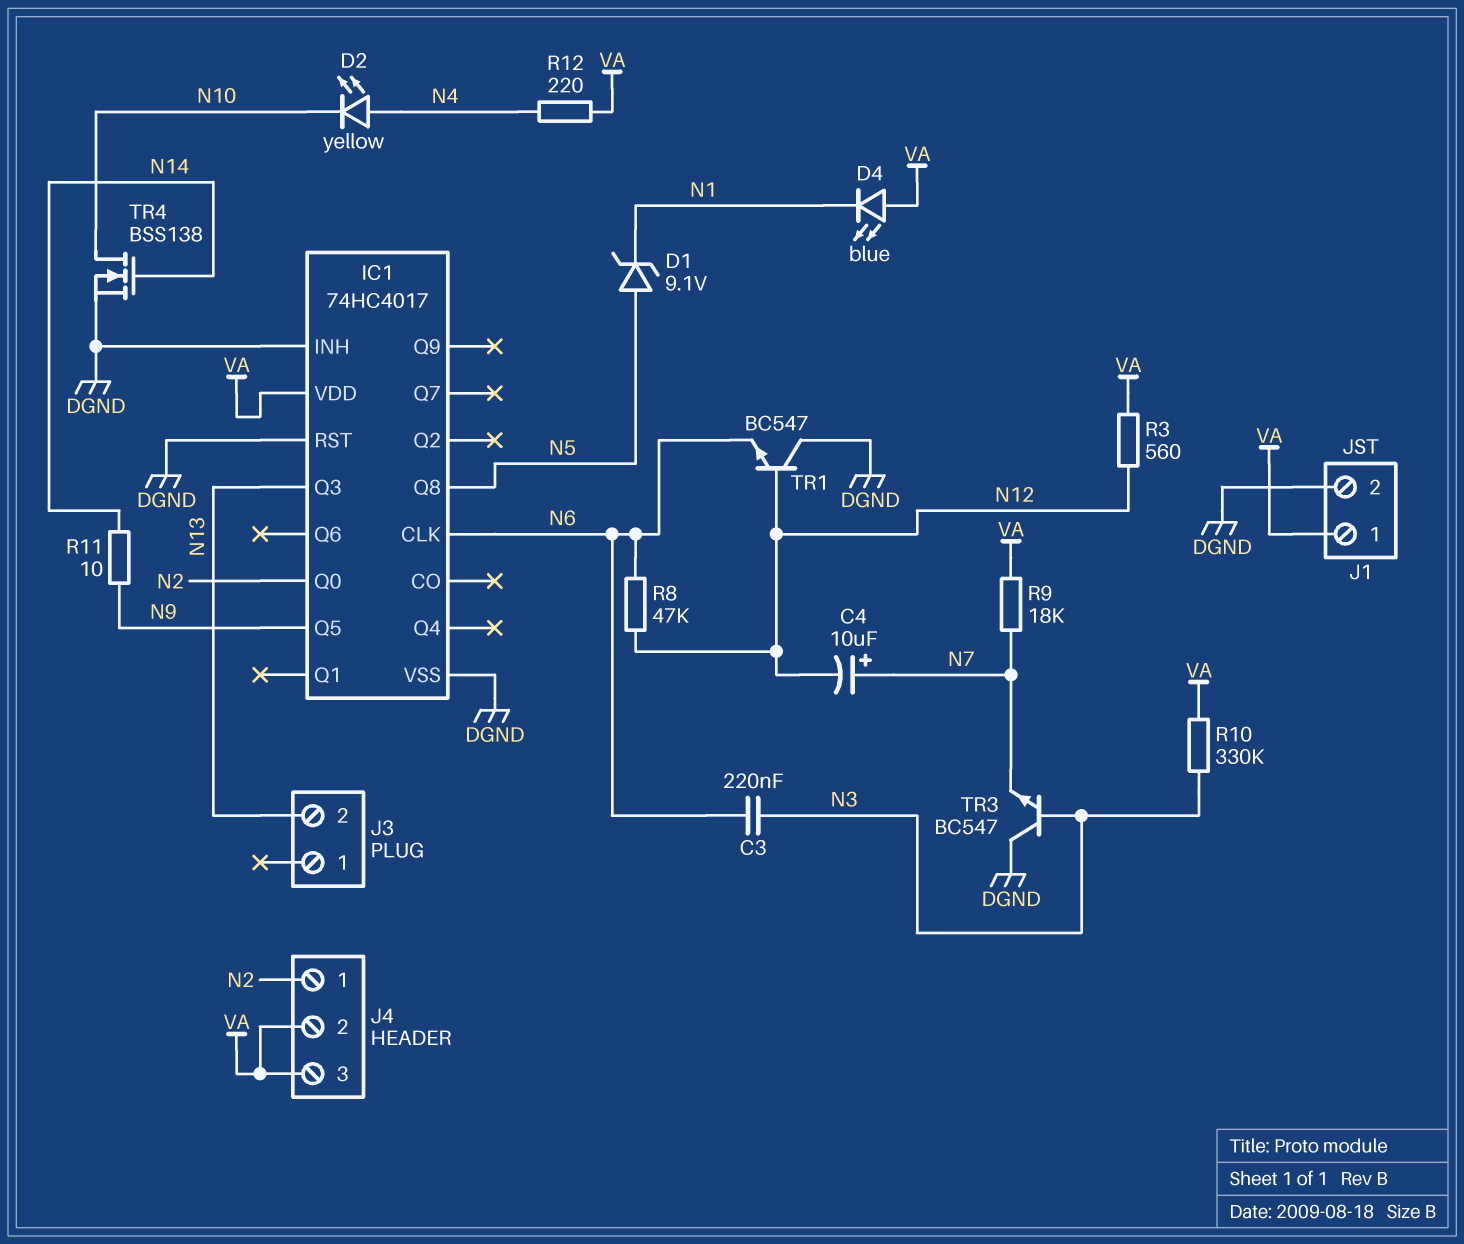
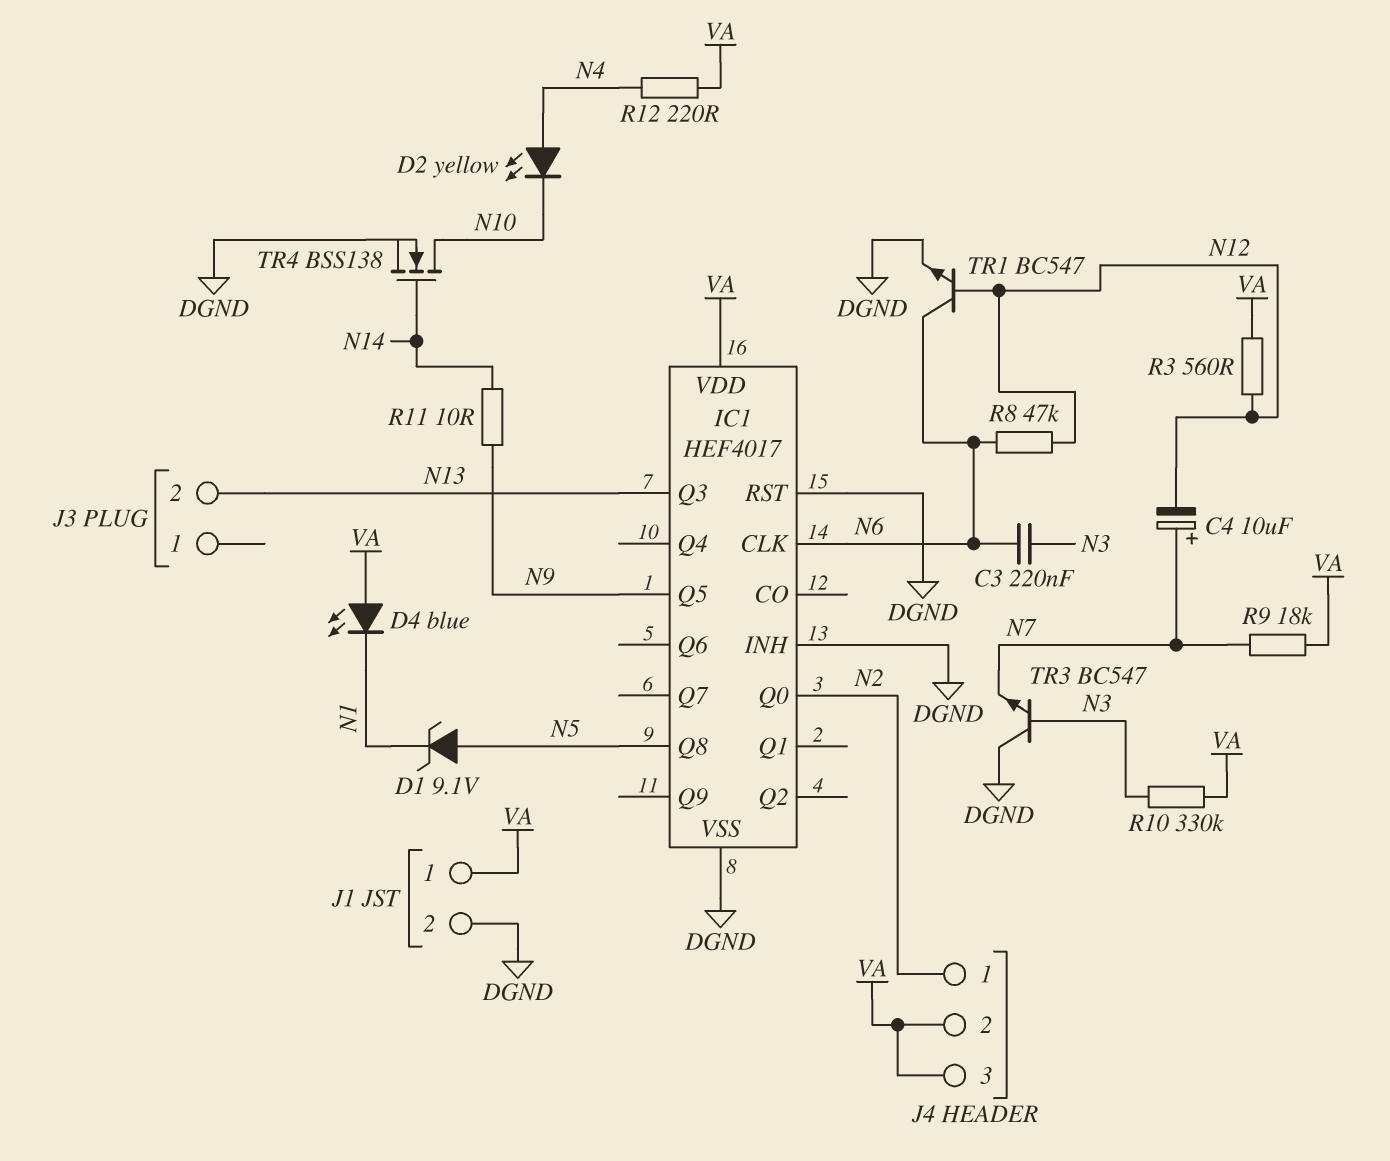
IC1: 74HC4017 -> HEF4017
TR1: NPN BC547 (B N12, C DGND, E N6) -> NPN BC547 (B N12, C N6, E DGND)

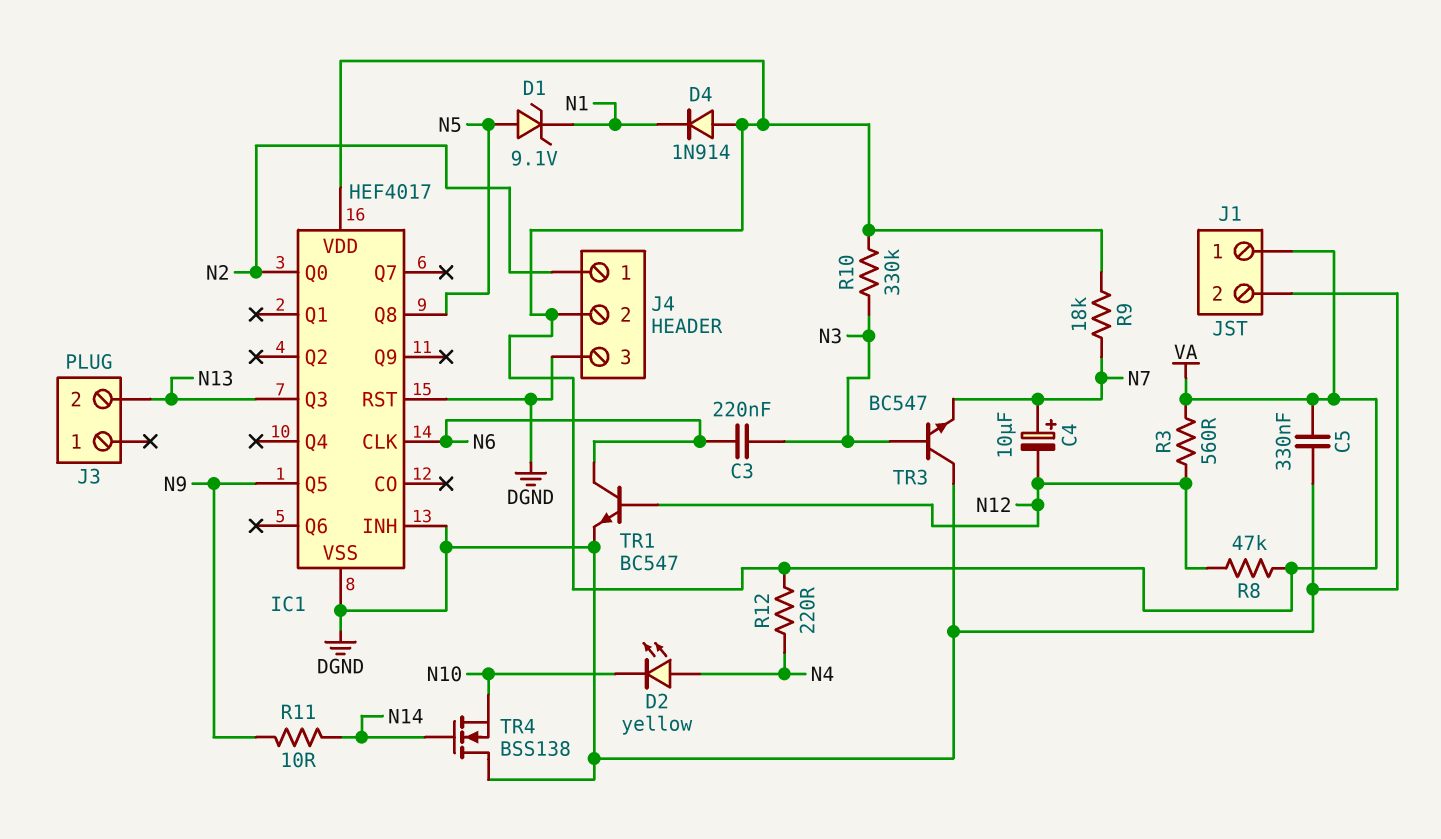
C5: none -> 330nF (DGND, VA)
D4: LED blue (A VA, K N1) -> diode 1N914 (A VA, K N1)
J4 pin 3: VA -> DGND
R8: 47k (N6, N12) -> 47k (N12, VA)
TR4: NMOS BSS138 (G N14, D N10, S DGND) -> NMOS BSS138 (G N14, D DGND, S N10)

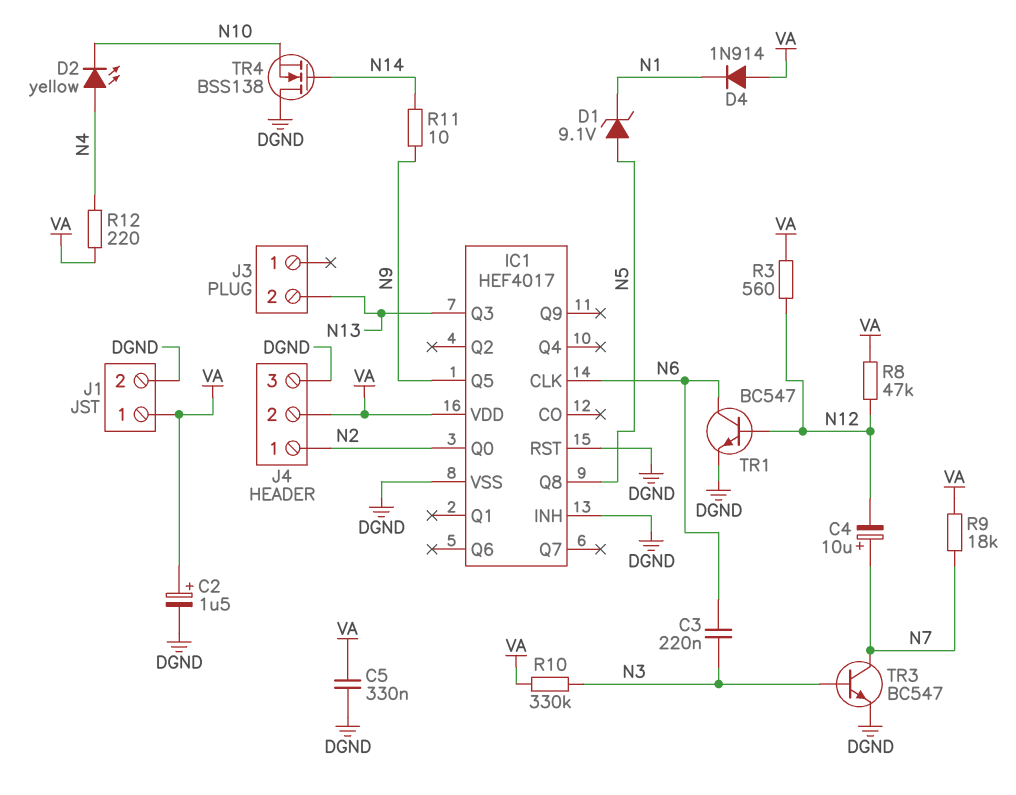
C2: none -> 1.5uF (plus VA, minus DGND)
TR3: NPN BC547 (B N3, C DGND, E N7) -> NPN BC547 (B N3, C N7, E DGND)

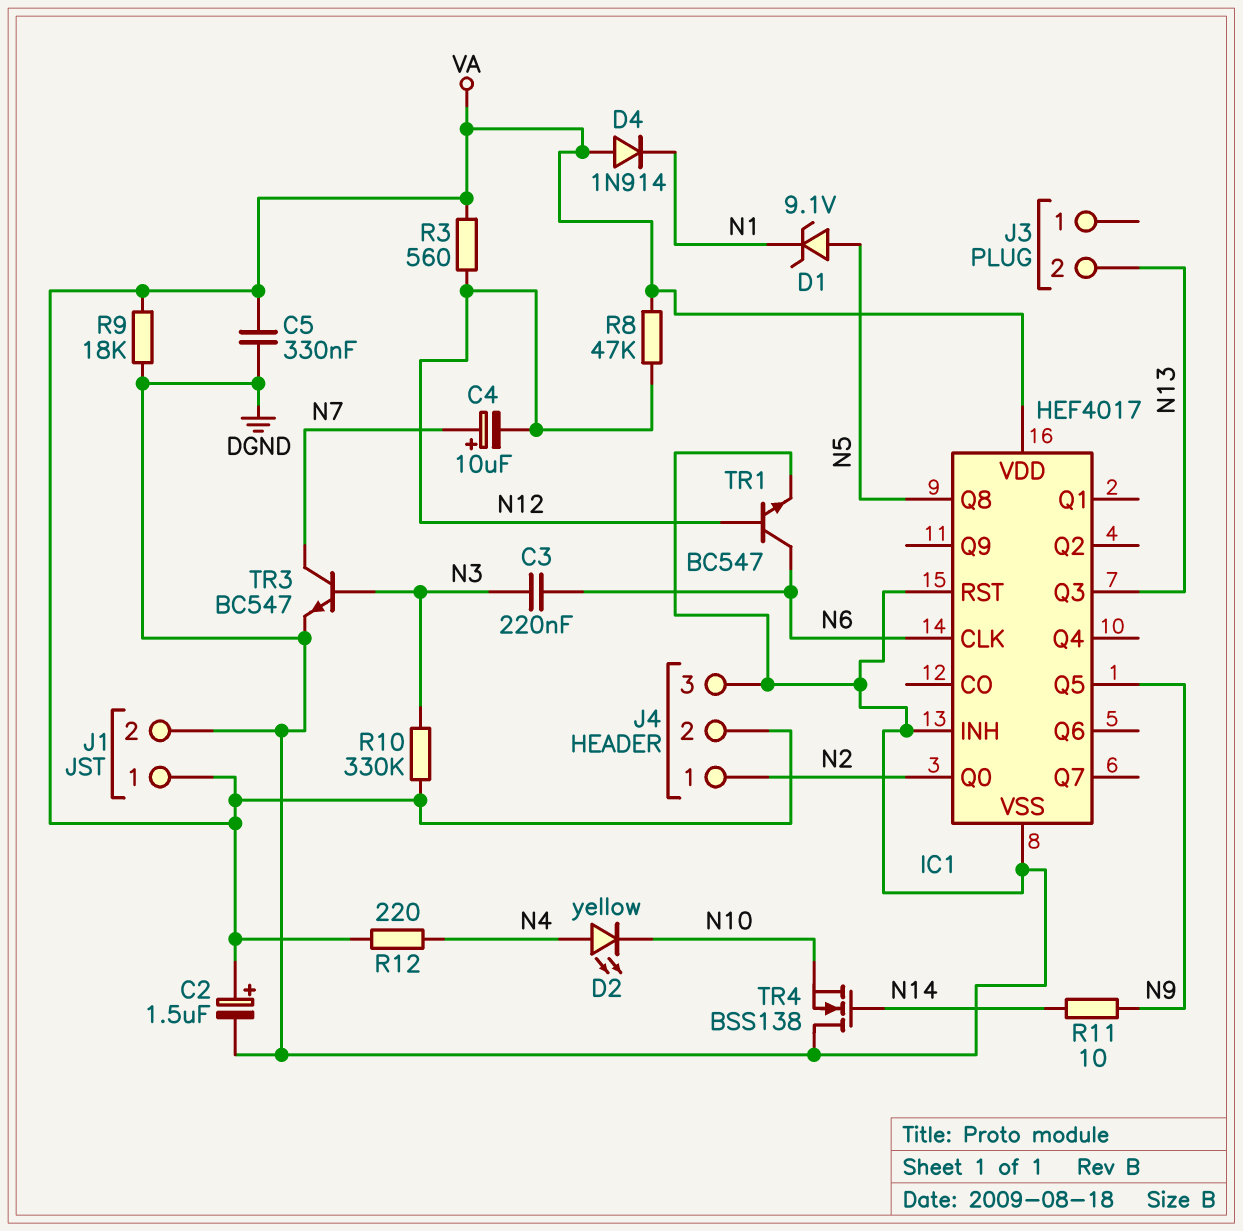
R9: 18k (N7, VA) -> 18k (DGND, VA)

